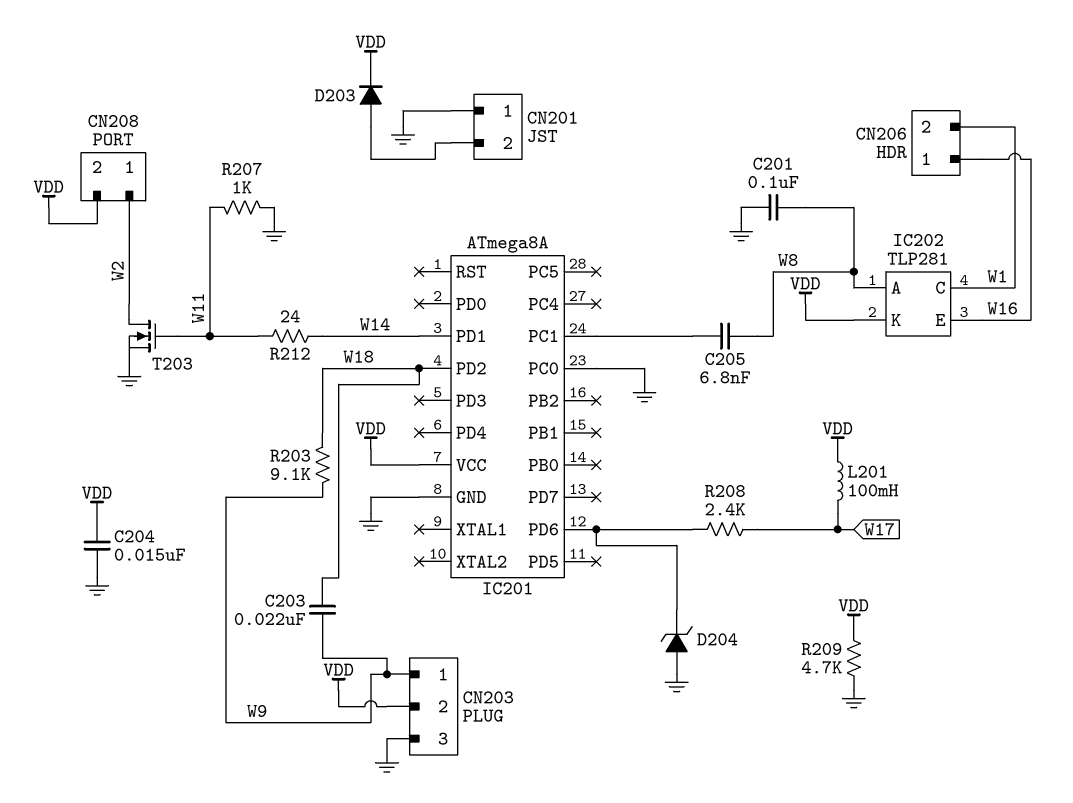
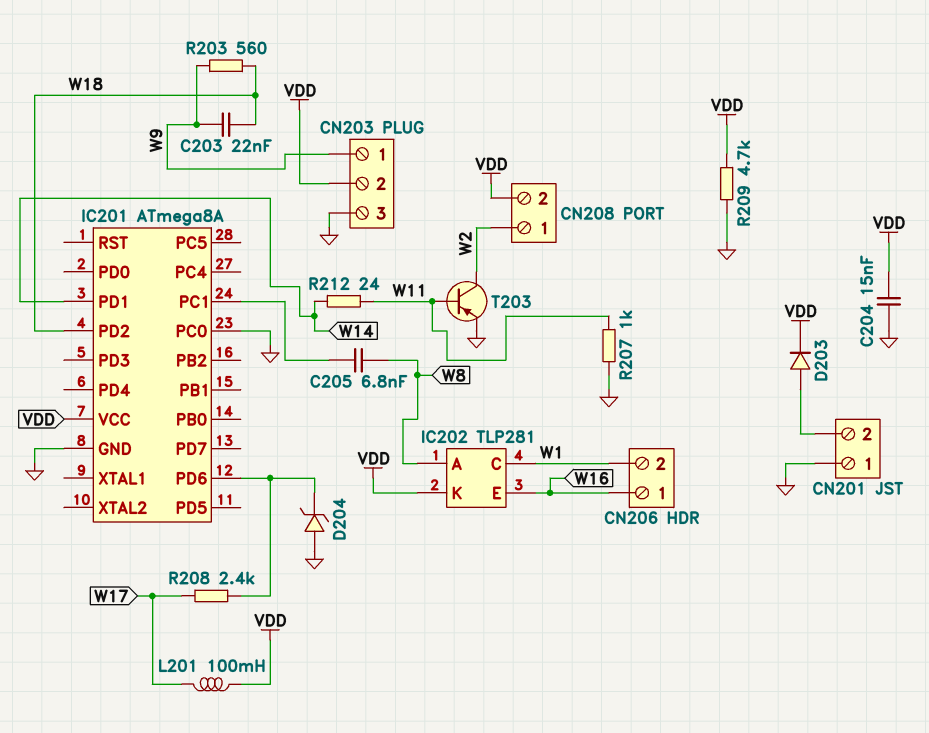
C201: 100nF (GND, W8) -> none
R203: 9.1k (W9, W18) -> 560 (W9, W18)
T203: NMOS (G W11, D W2, S GND) -> PNP (B W11, C W2, E GND)

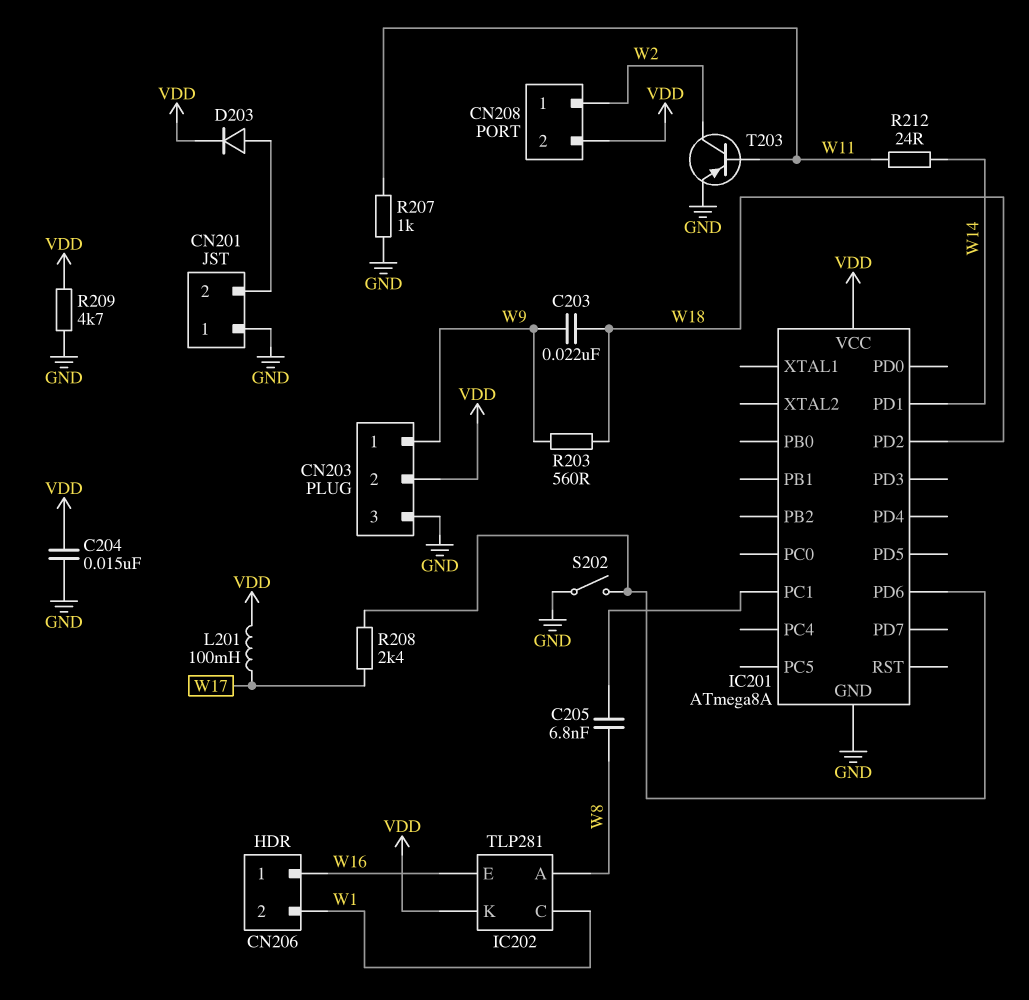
D204: zener (A GND, K IC201/PD6) -> none
IC201 pin PC0: GND -> none
S202: none -> switch (GND, IC201/PD6)

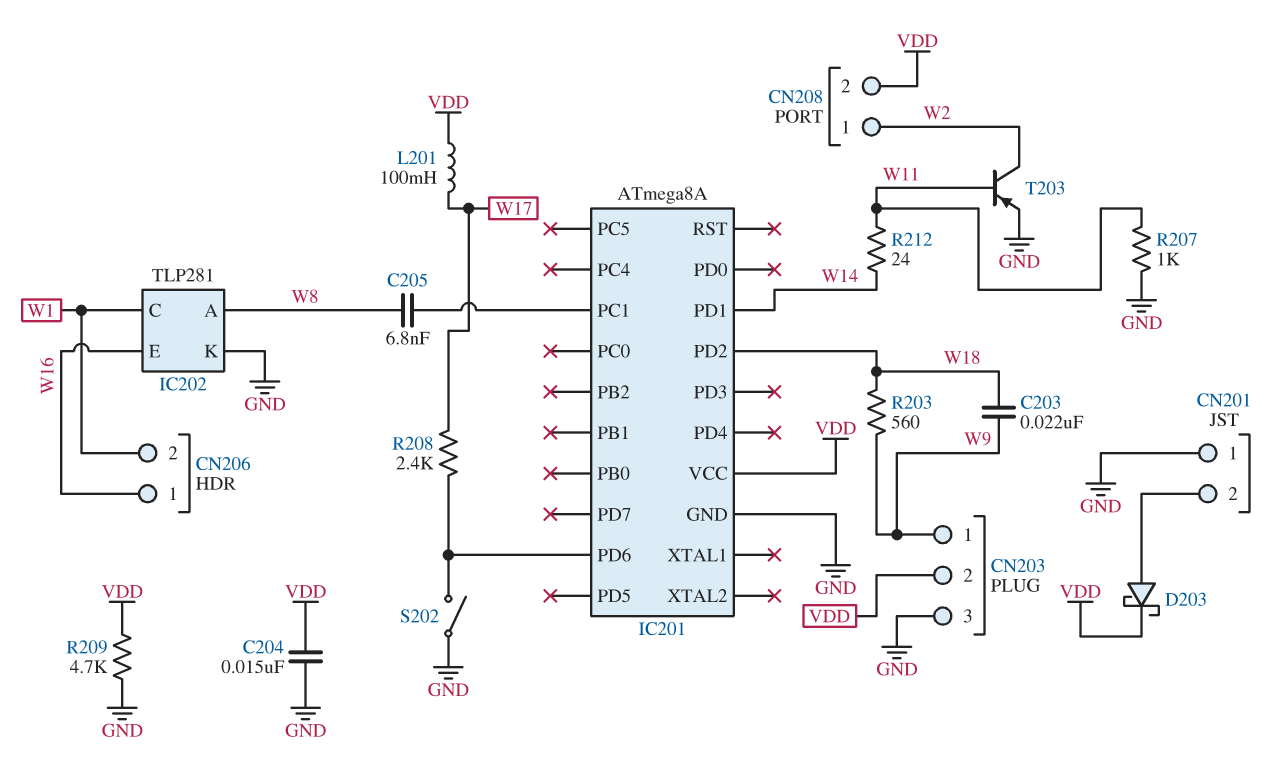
D203: diode (A CN201/2, K VDD) -> schottky (A CN201/2, K VDD)
IC202 pin K: VDD -> GND

